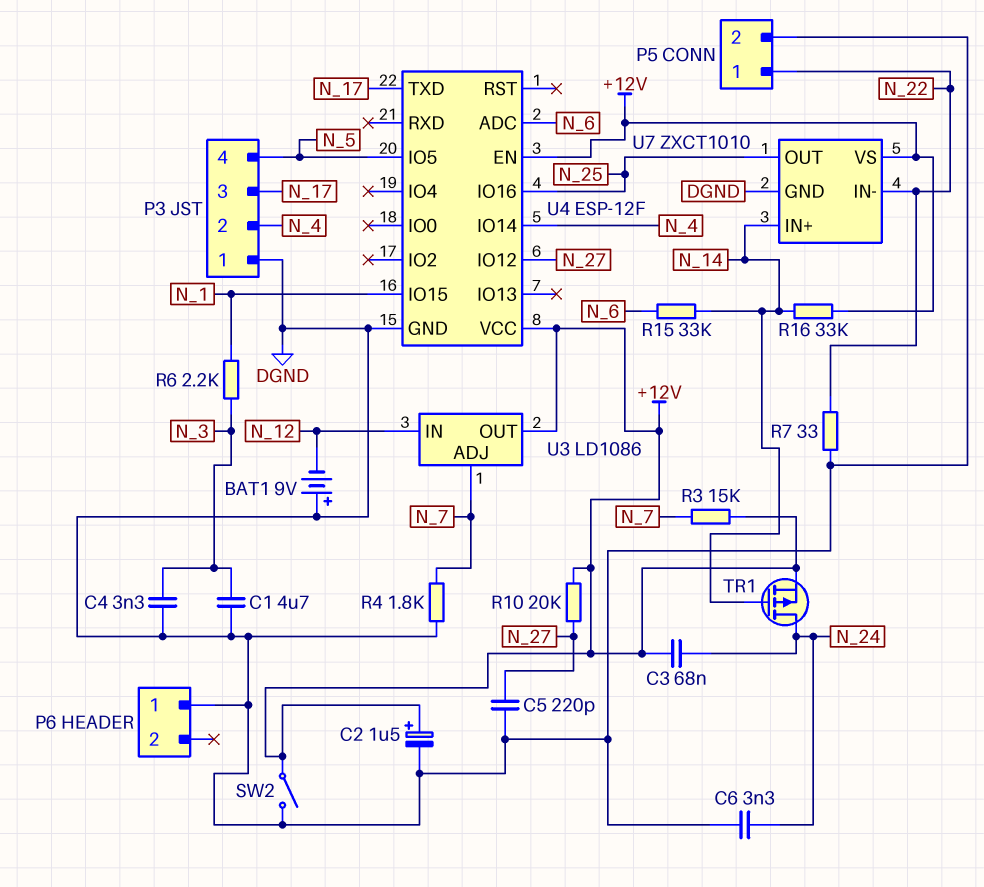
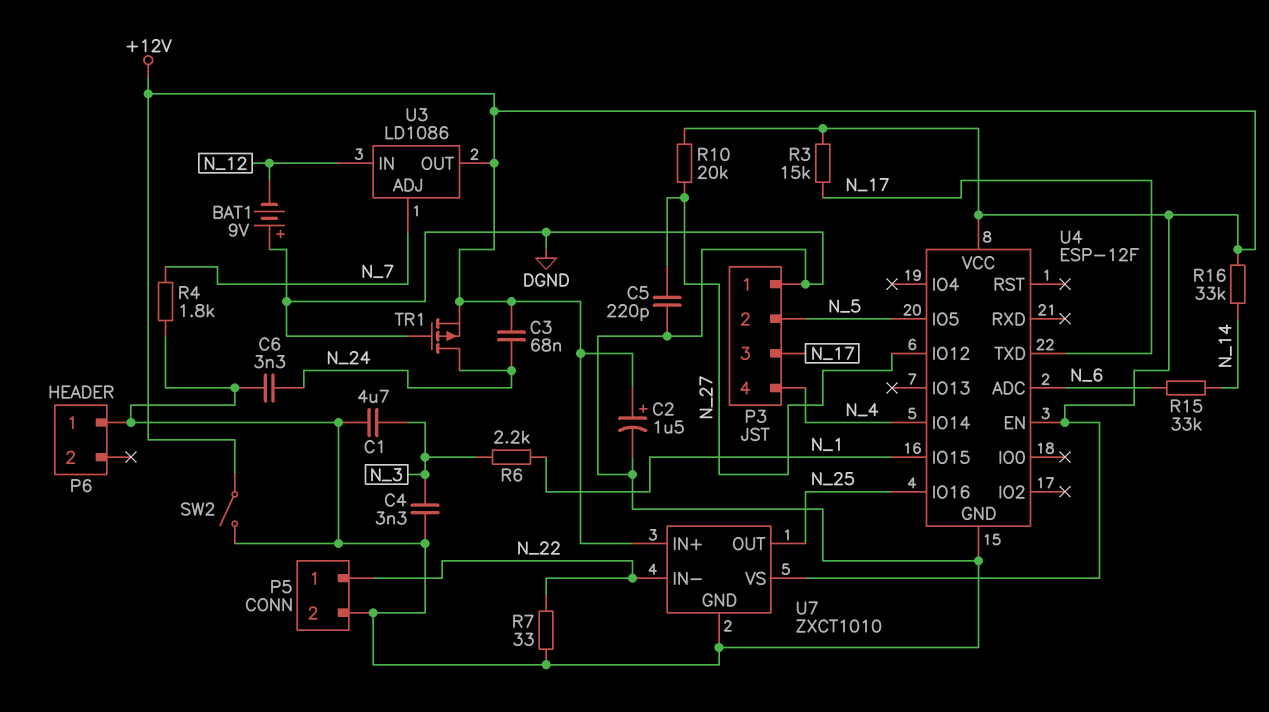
P3 pin 2: N_4 -> N_5
P3 pin 4: N_5 -> N_4
R3: 15k (+12V, N_7) -> 15k (+12V, N_17)
TR1: PMOS (G N_14, D N_24, S +12V) -> PMOS (G DGND, D N_24, S +12V)
U7 pin IN+: N_14 -> +12V

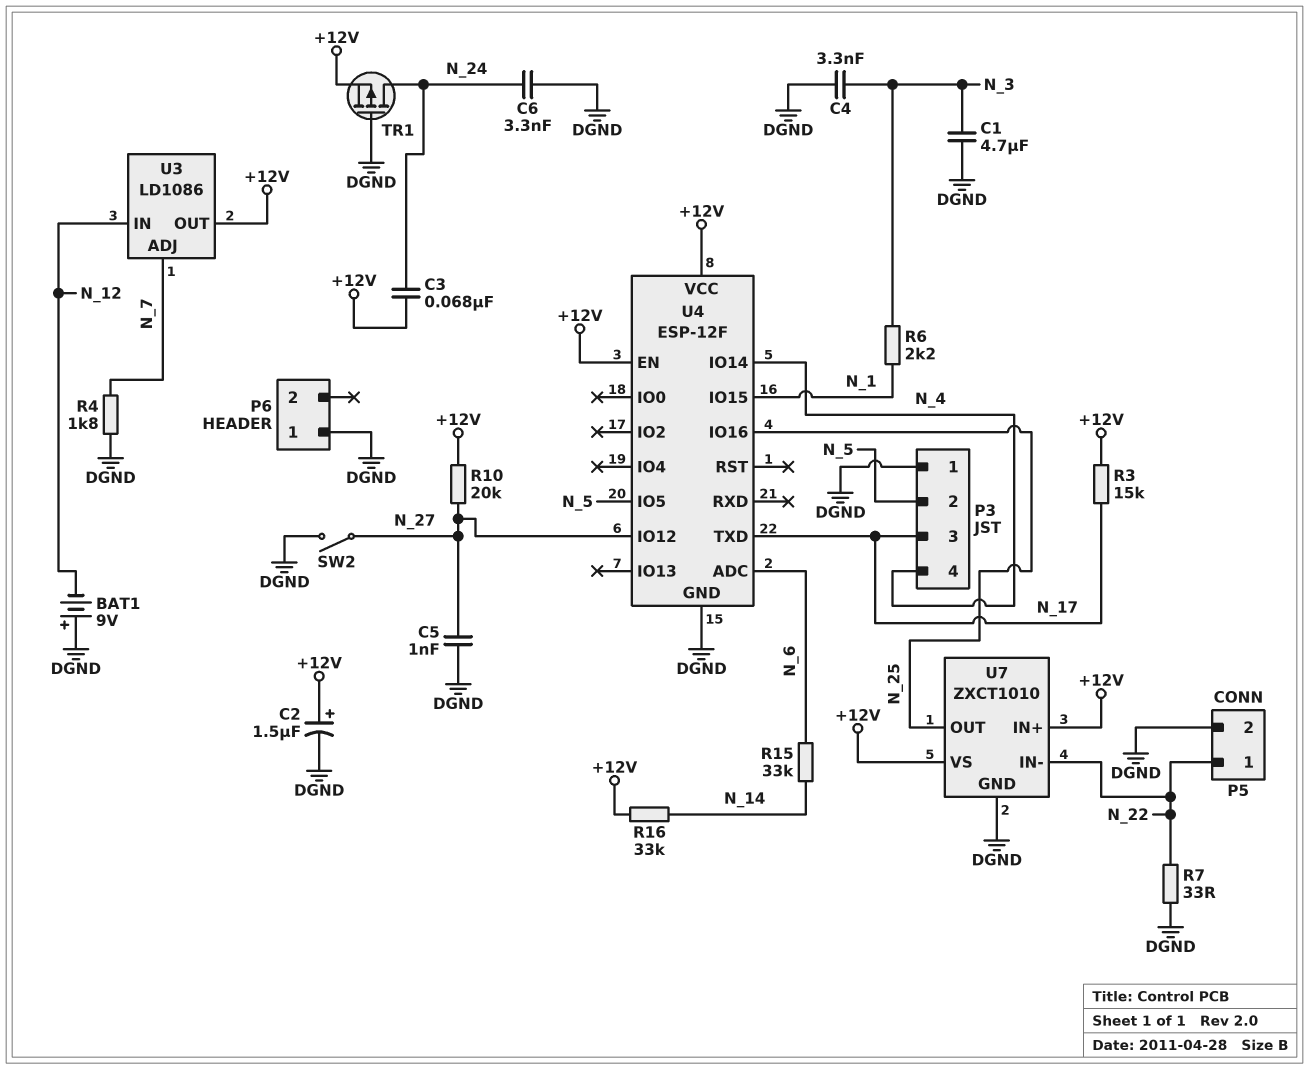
C5: 220pF (DGND, N_27) -> 1nF (DGND, N_27)
SW2: switch (+12V, DGND) -> switch (DGND, N_27)

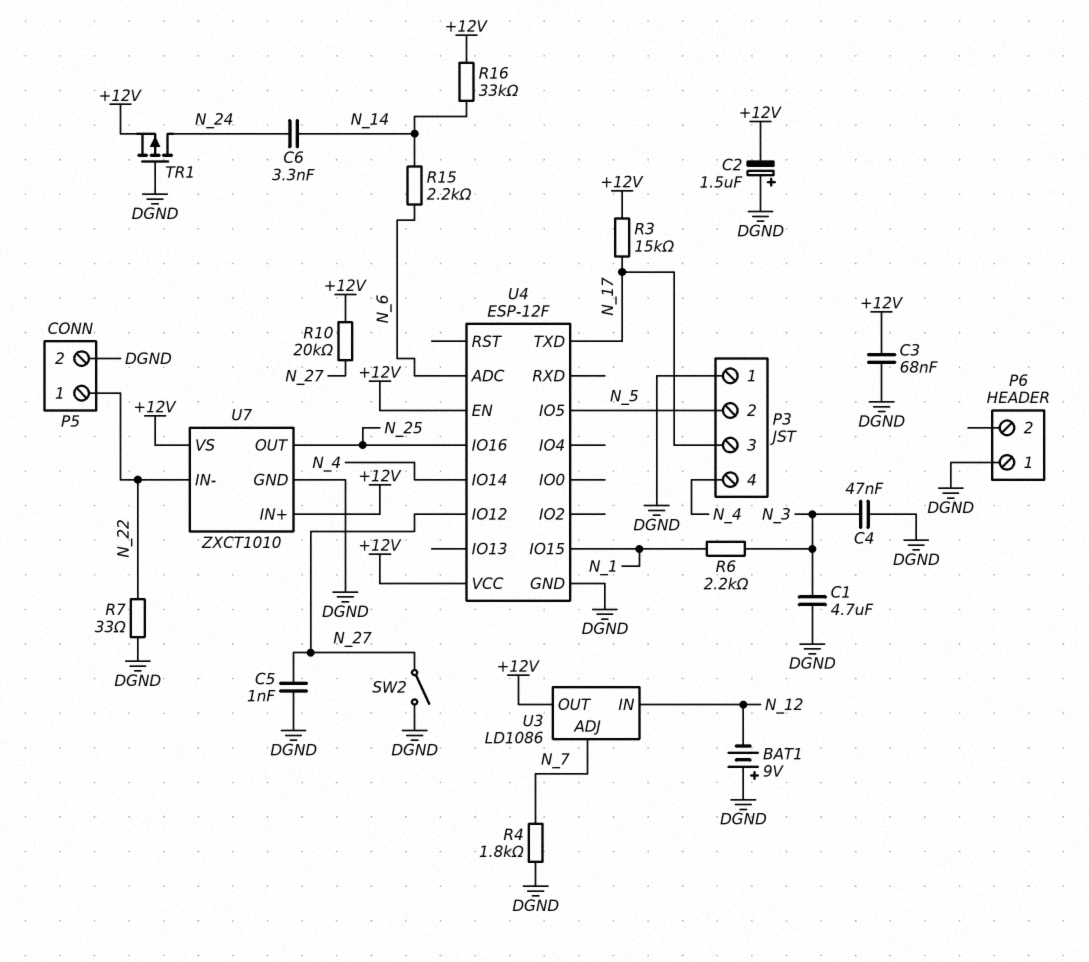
C2: 1.5uF (plus +12V, minus DGND) -> 1.5uF (plus DGND, minus +12V)
C3: 68nF (+12V, N_24) -> 68nF (+12V, DGND)
C4: 3.3nF (DGND, N_3) -> 47nF (DGND, N_3)
C6: 3.3nF (DGND, N_24) -> 3.3nF (N_14, N_24)
R15: 33k (N_6, N_14) -> 2.2k (N_6, N_14)

